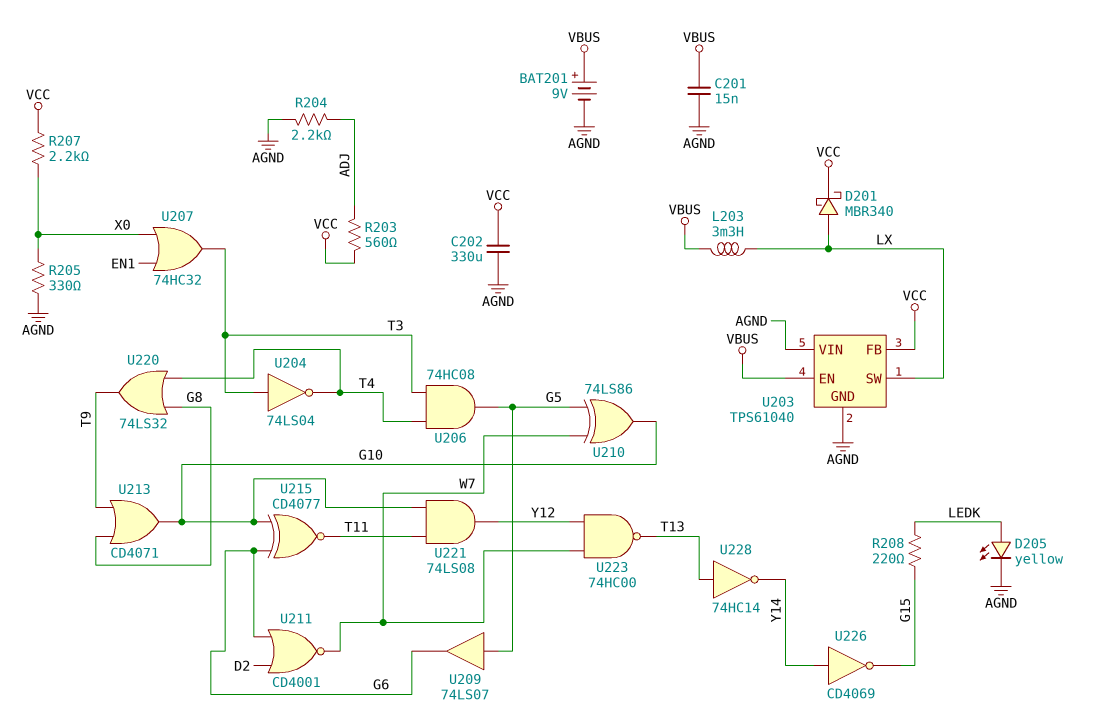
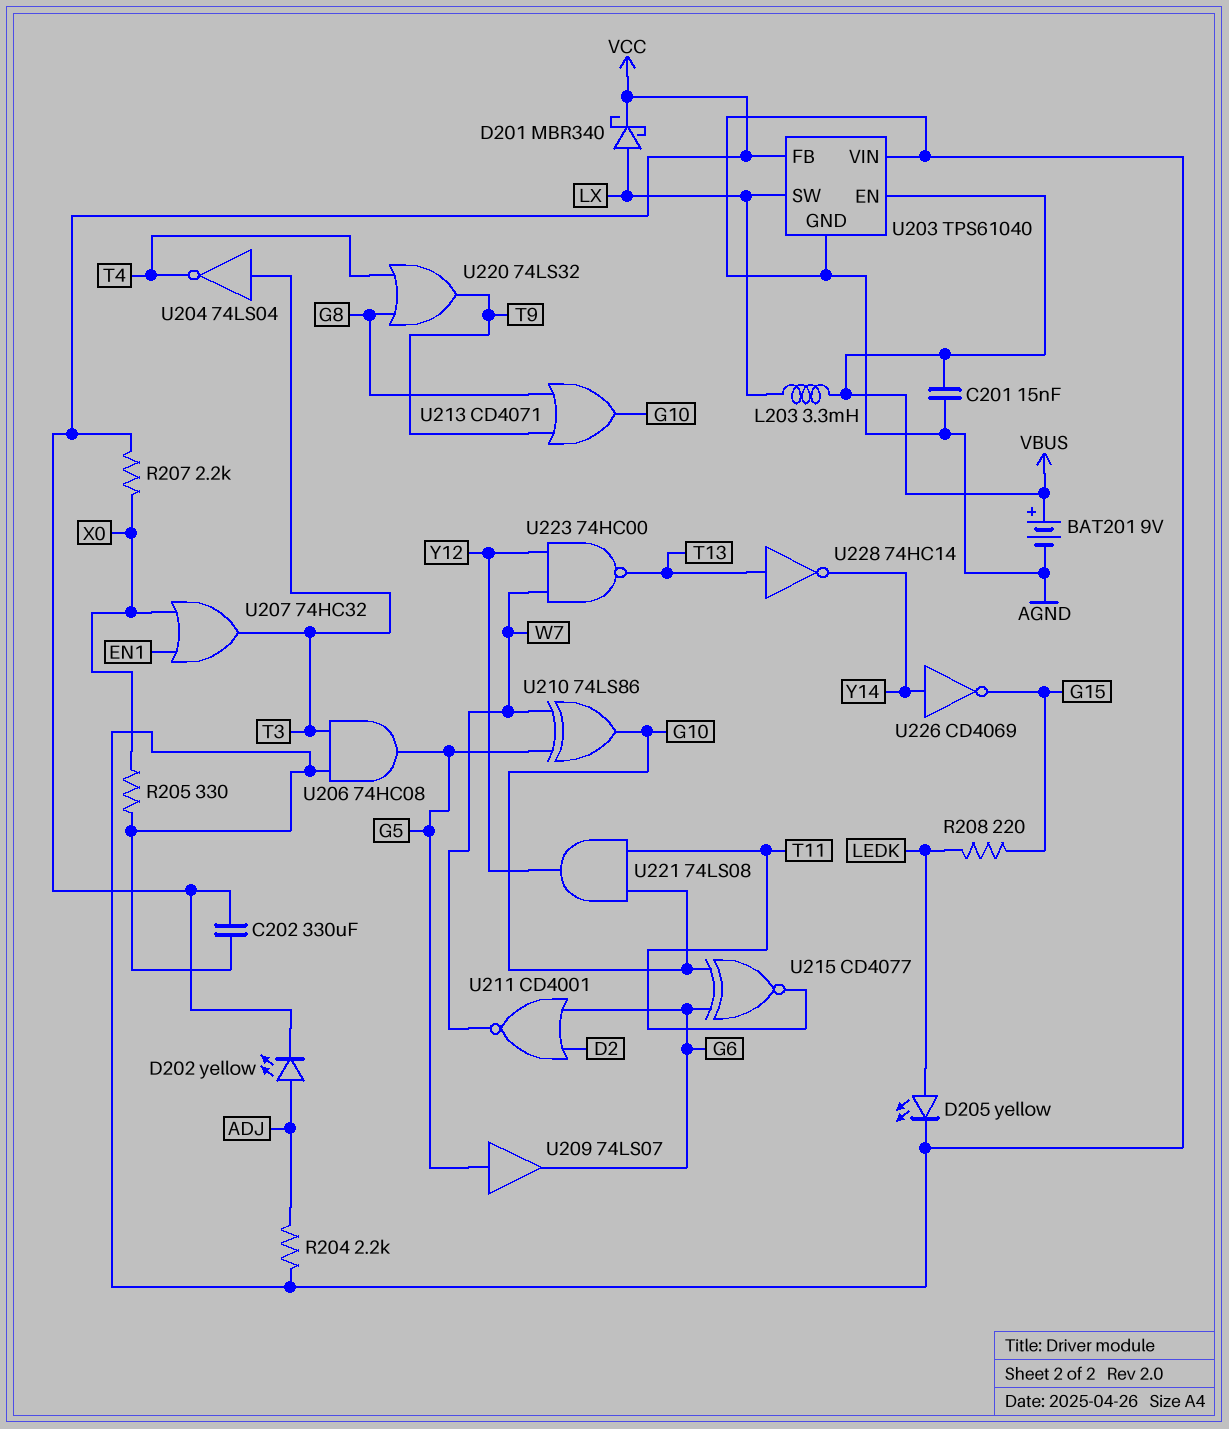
D202: none -> LED yellow (A ADJ, K VCC)
R203: 560 (ADJ, VCC) -> none
U206: AND 74HC08 (in T3, in T4, out G5) -> AND 74HC08 (in AGND, in T3, out G5)

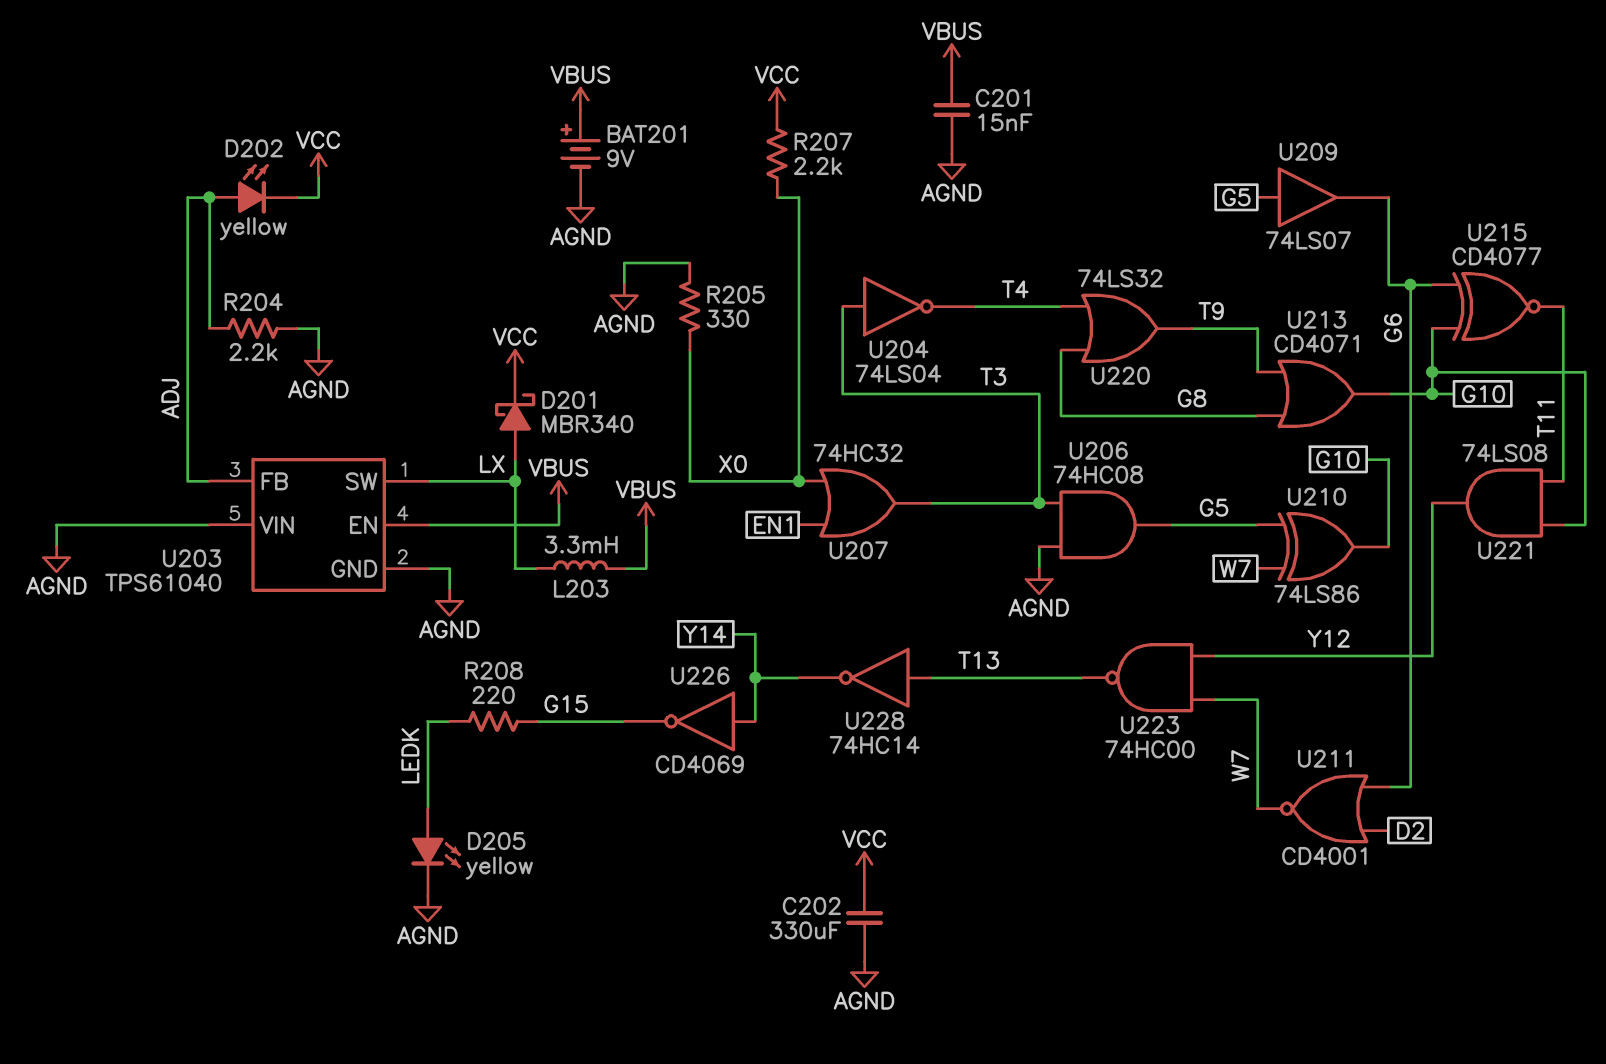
U203 pin FB: VCC -> ADJ

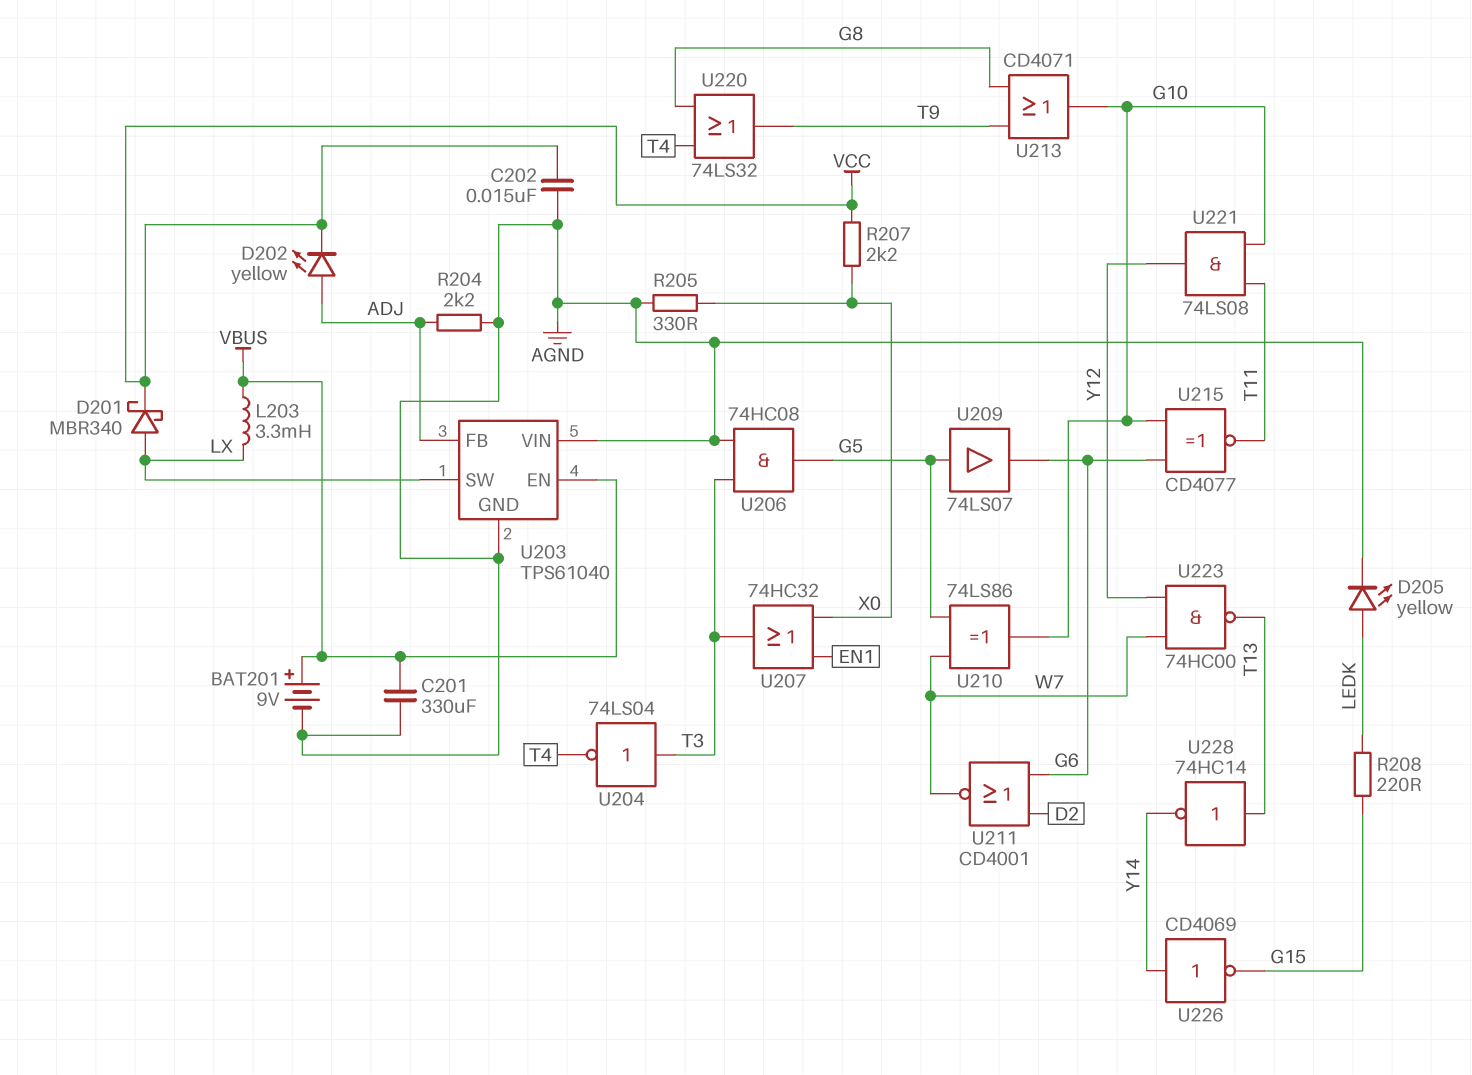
C201: 15nF (AGND, VBUS) -> 330uF (AGND, VBUS)
C202: 330uF (AGND, VCC) -> 15nF (AGND, VCC)

